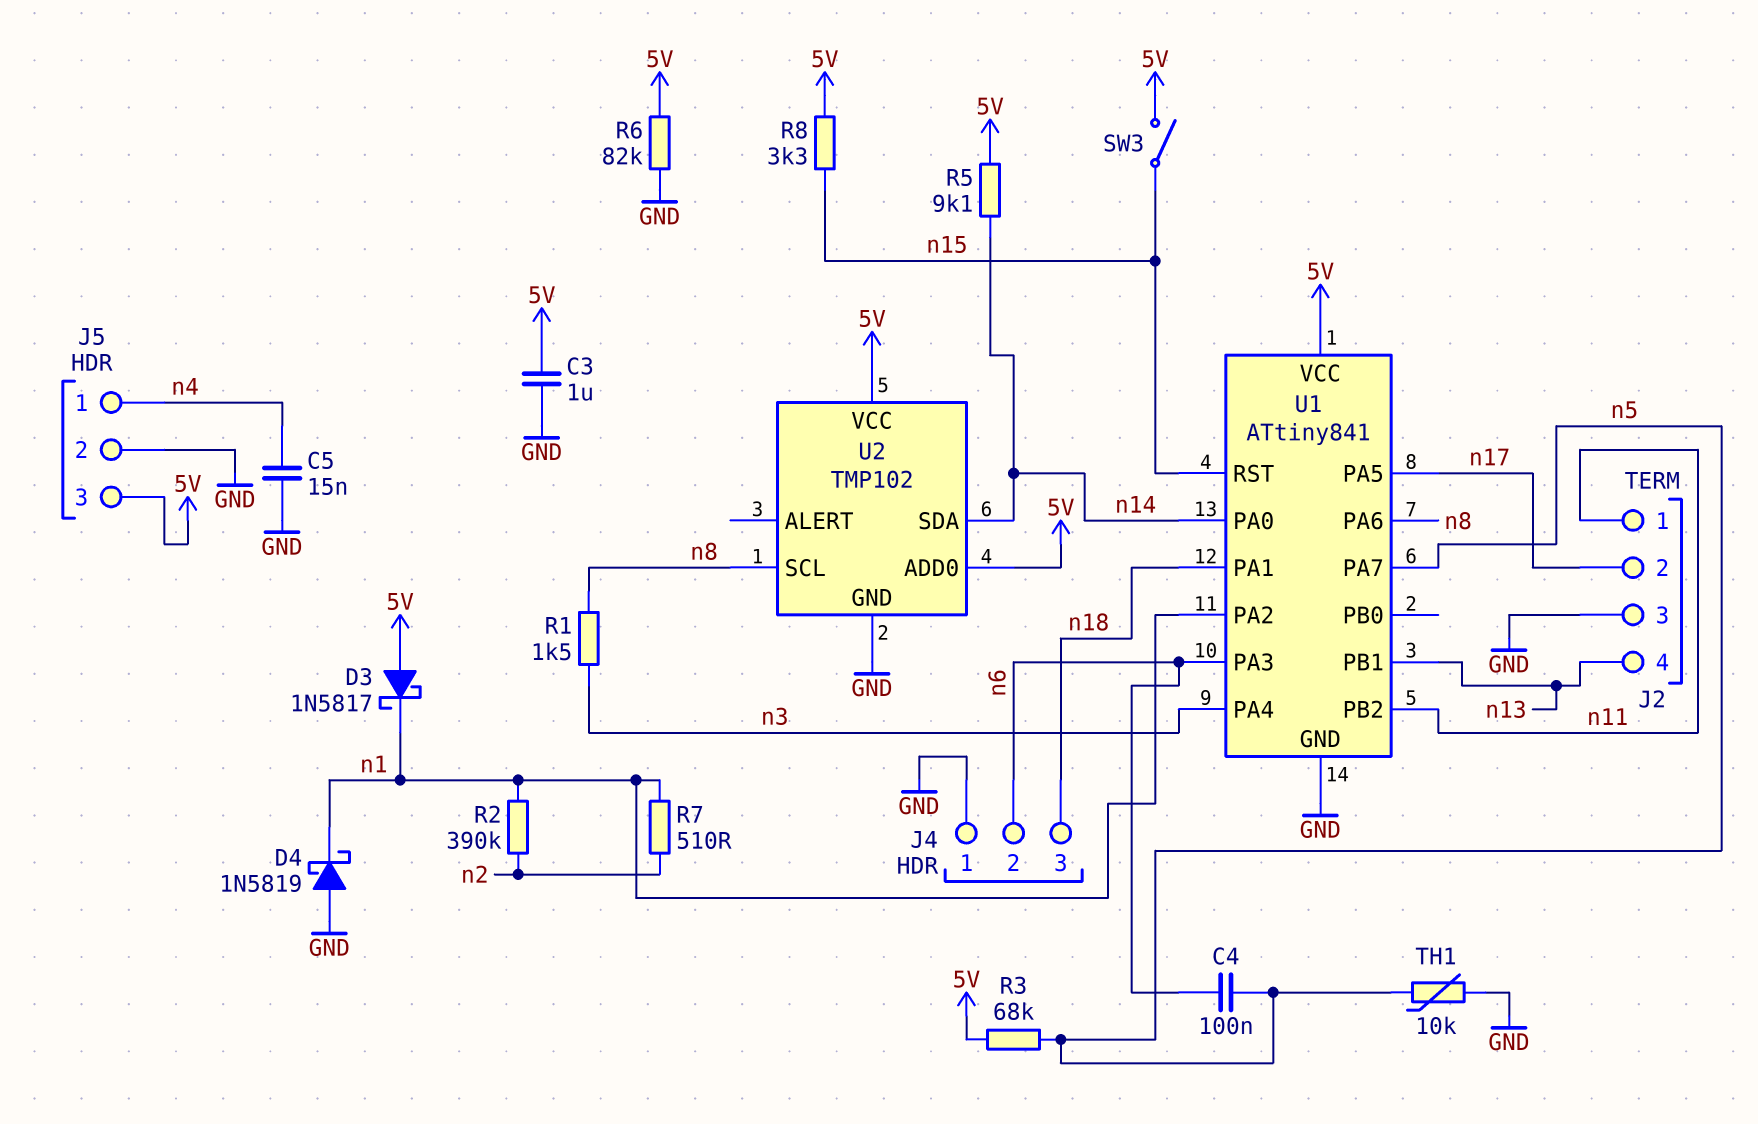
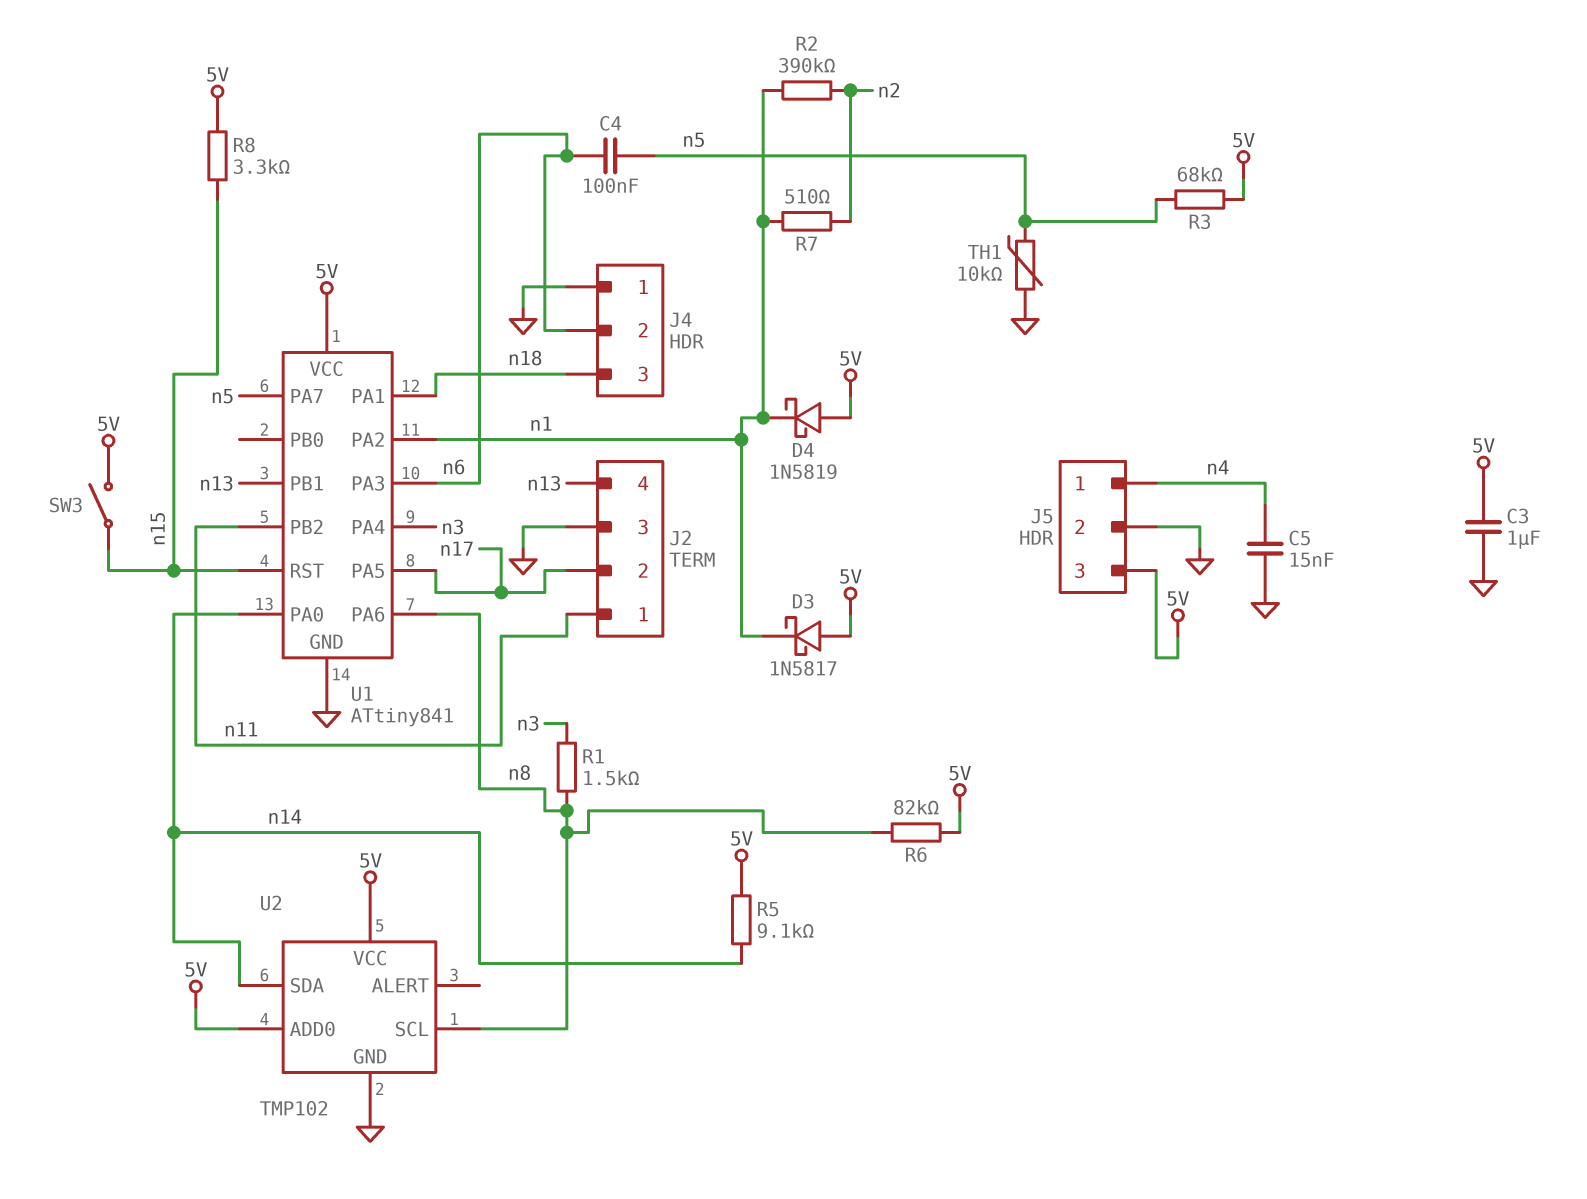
D4: schottky 1N5819 (A GND, K n1) -> schottky 1N5819 (A 5V, K n1)
R6: 82k (5V, GND) -> 82k (5V, n8)

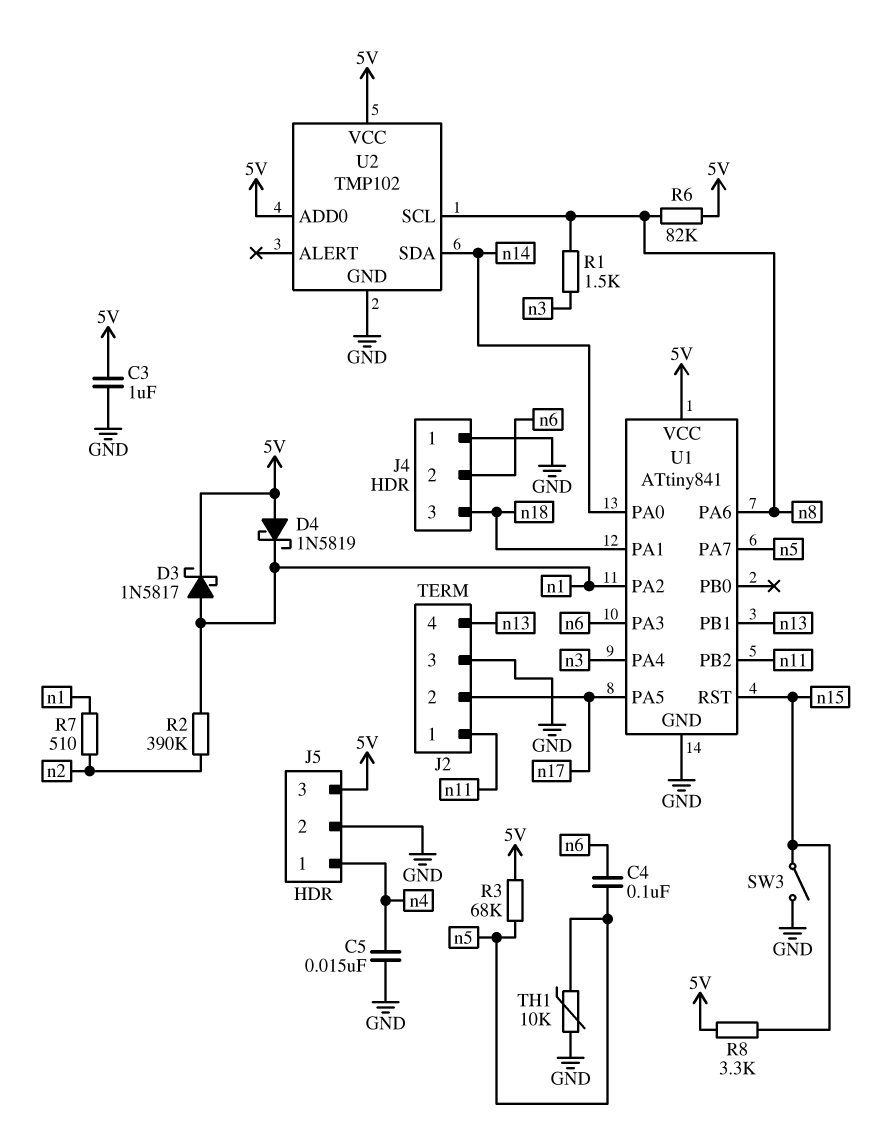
D3: schottky 1N5817 (A 5V, K n1) -> schottky 1N5817 (A n1, K 5V)
R5: 9.1k (5V, n14) -> none
SW3: switch (5V, n15) -> switch (GND, n15)

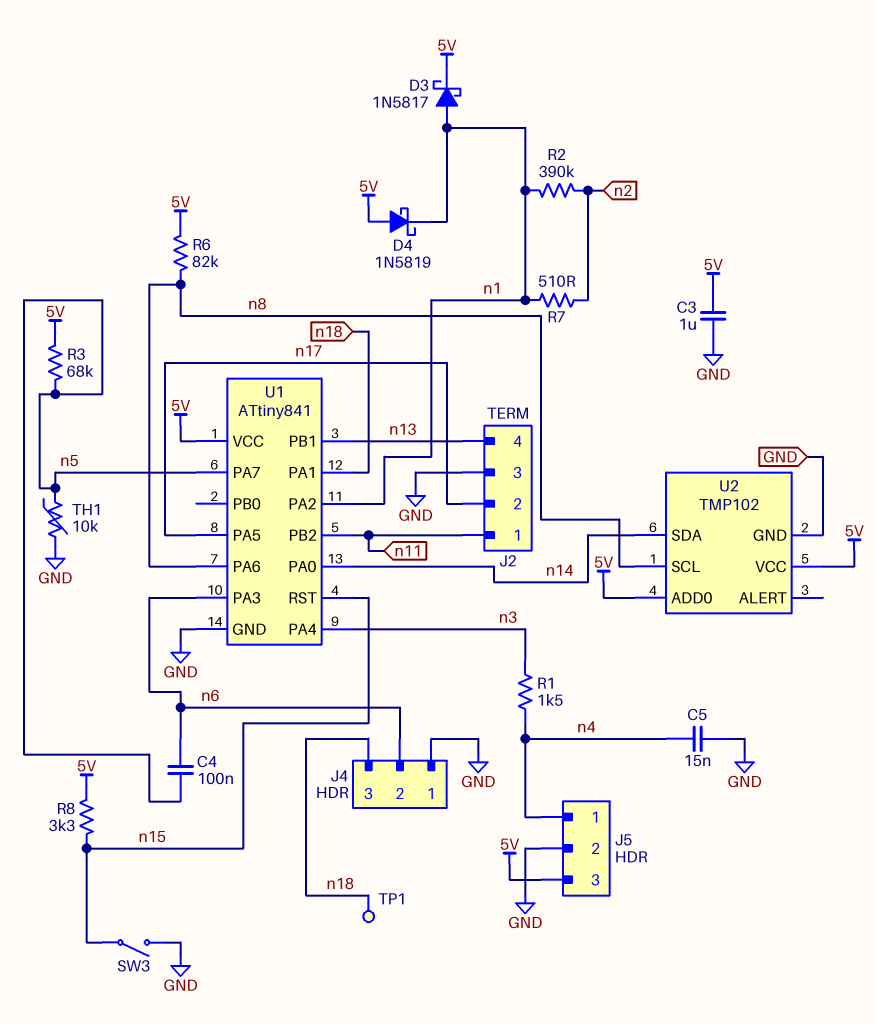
R1: 1.5k (n3, n8) -> 1.5k (n3, n4)
TP1: none -> test point (n18)

